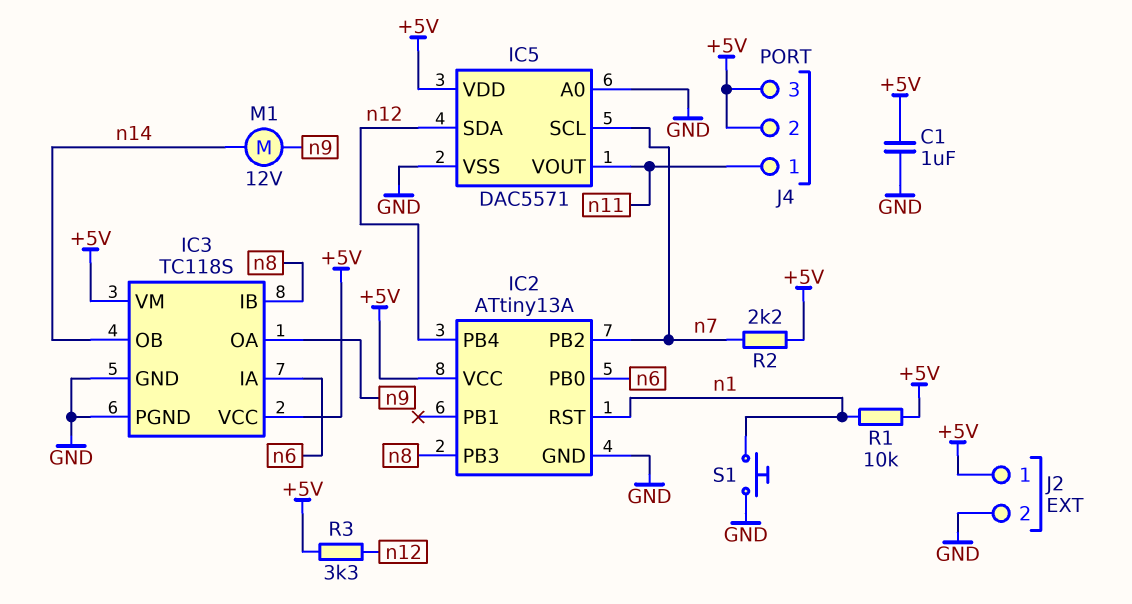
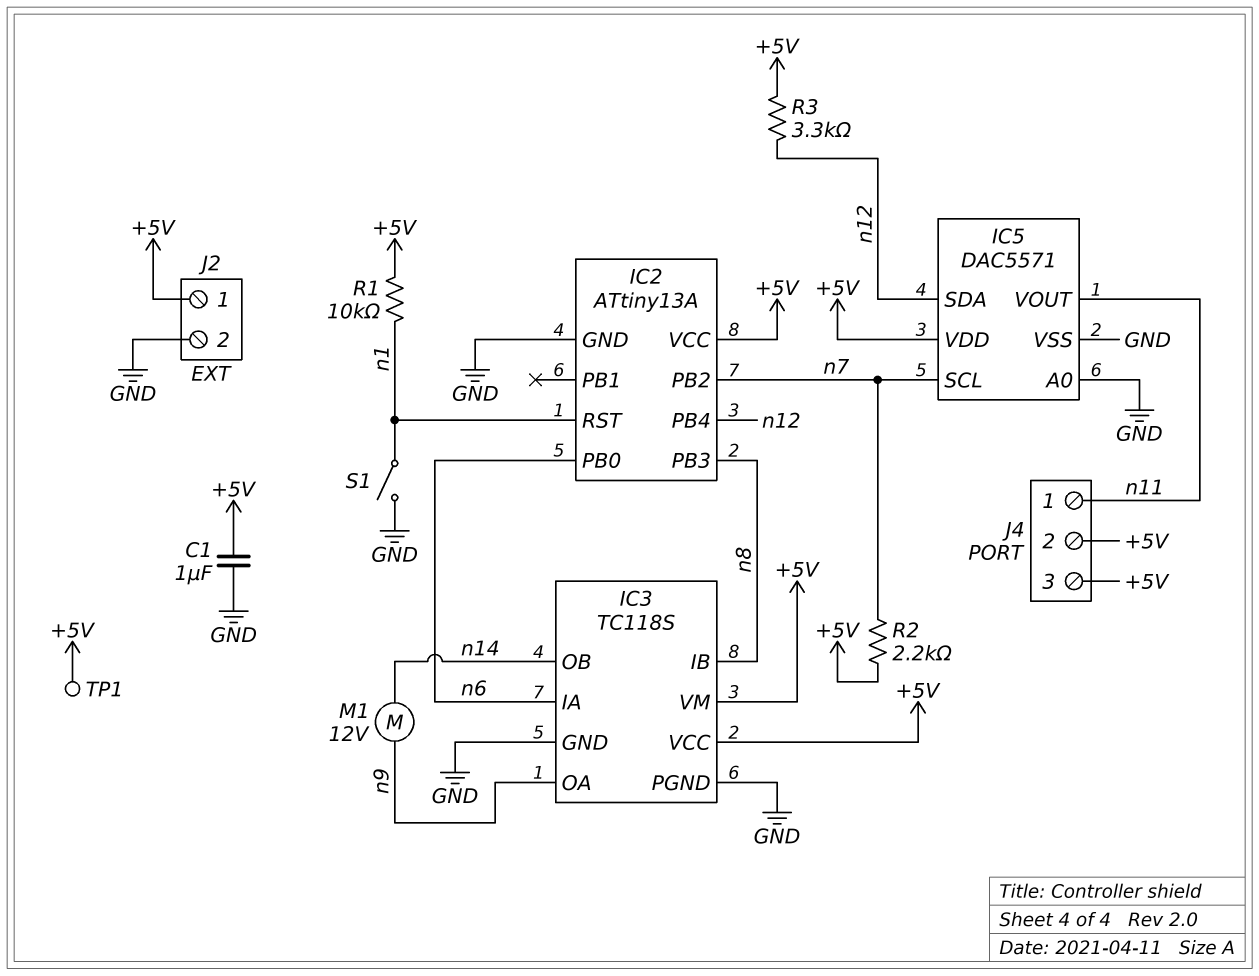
S1: button (GND, n1) -> switch (GND, n1)
TP1: none -> test point (+5V)

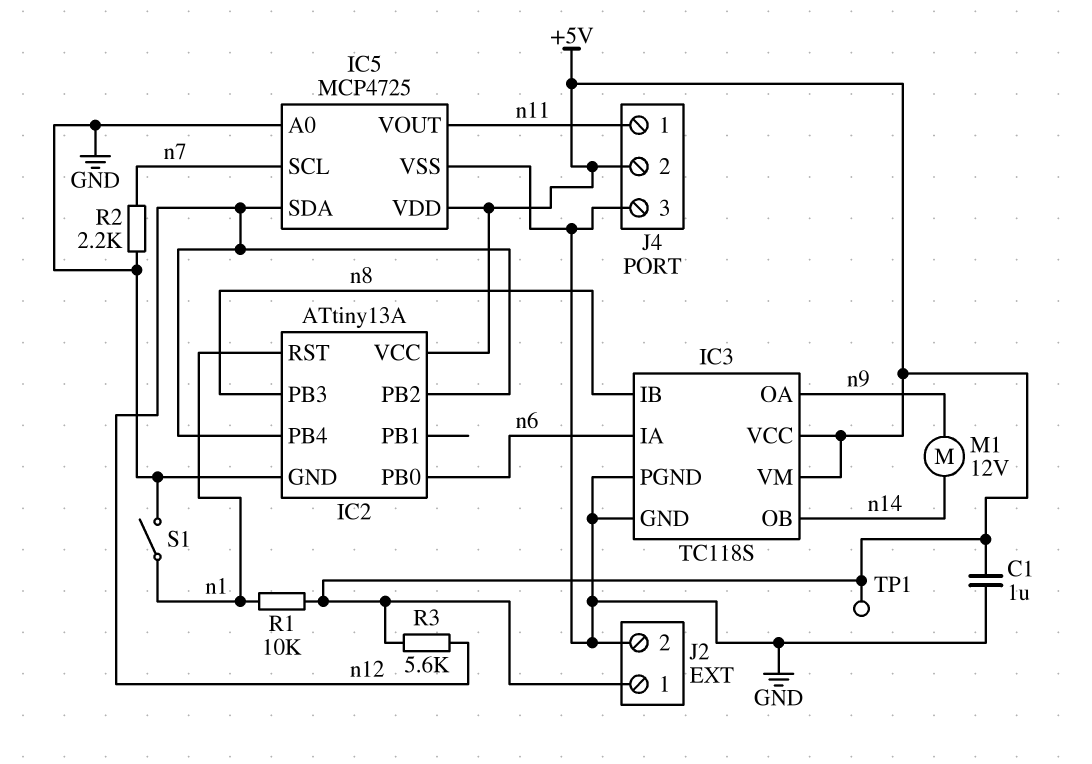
IC2 pin PB2: n7 -> n12
IC5: DAC5571 -> MCP4725
J4 pin 3: +5V -> GND
R2: 2.2k (+5V, n7) -> 2.2k (GND, n7)
R3: 3.3k (+5V, n12) -> 5.6k (+5V, n12)

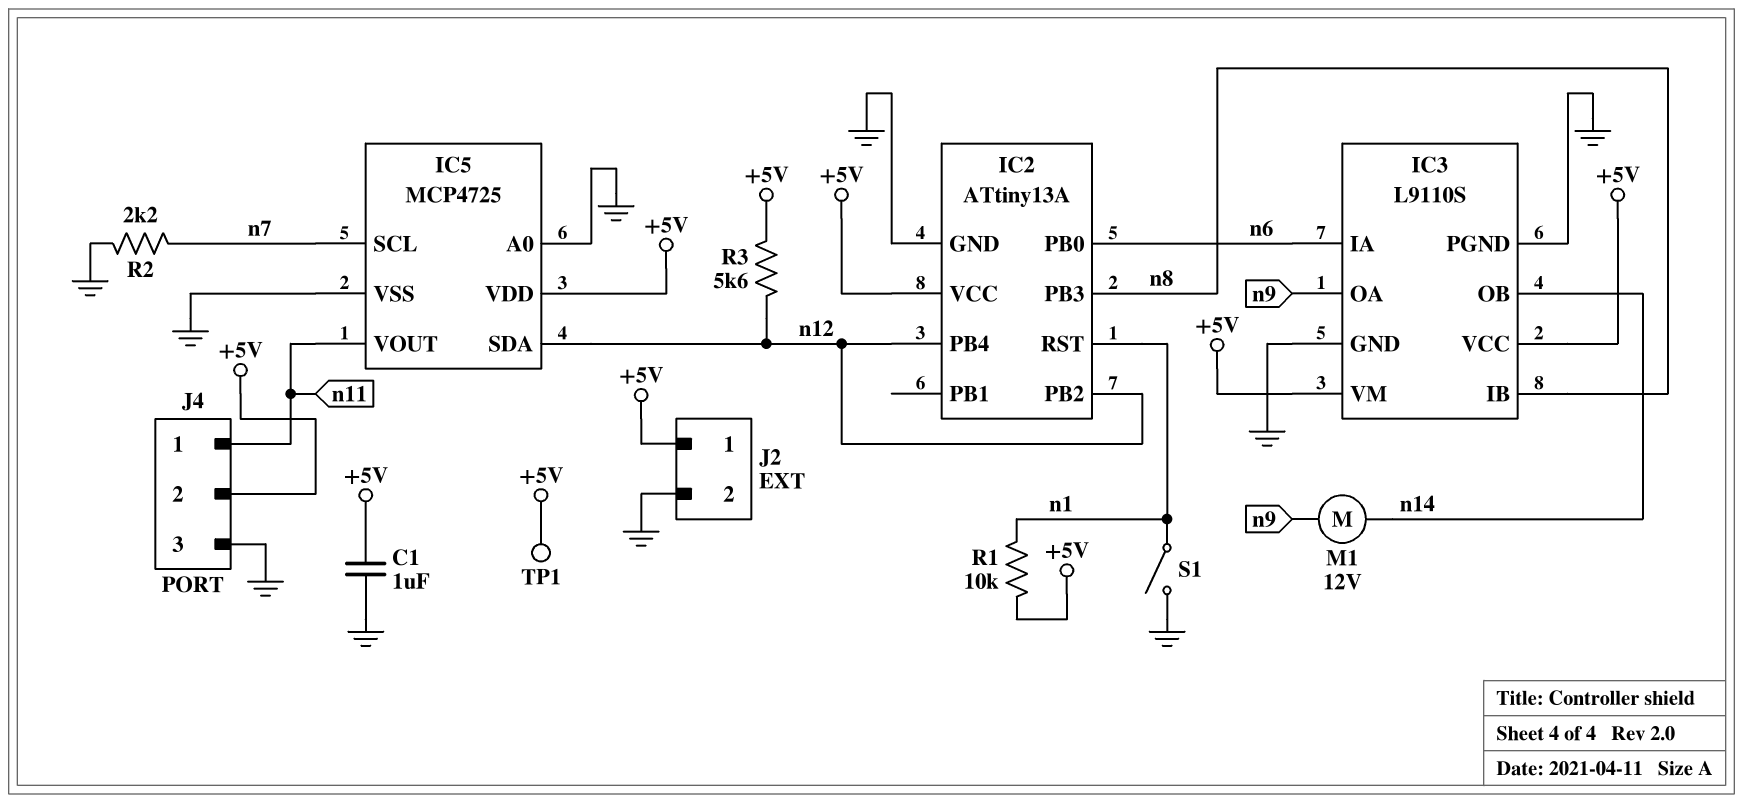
IC3: TC118S -> L9110S

